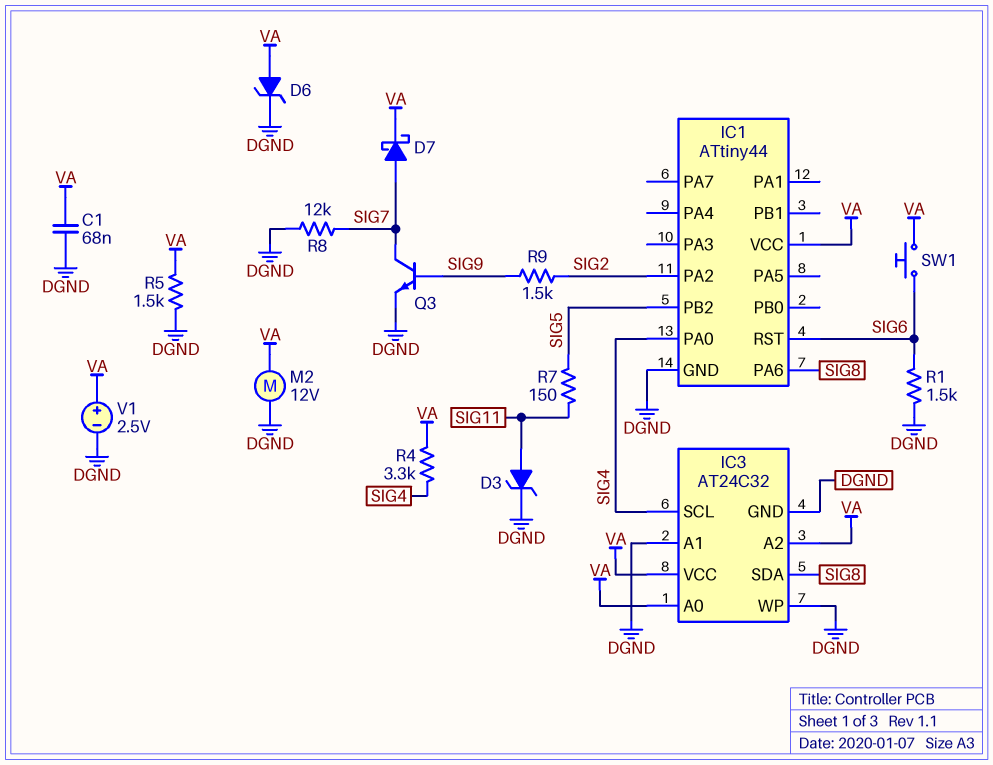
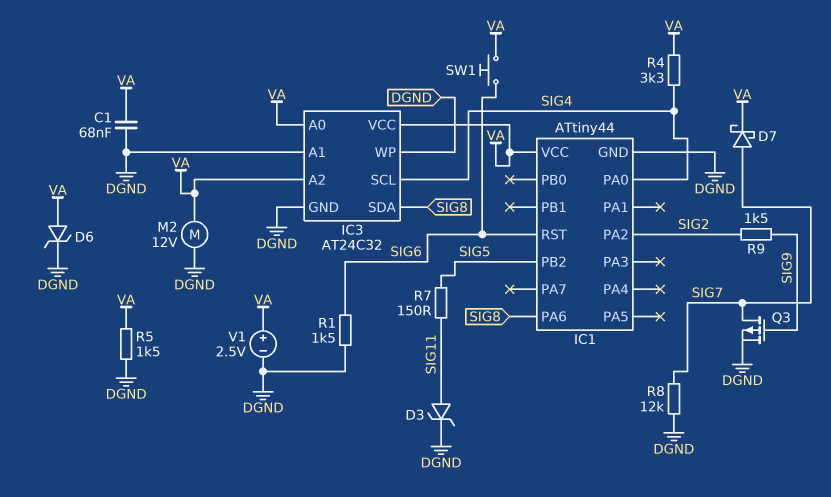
Q3: NPN (B SIG9, C SIG7, E DGND) -> PMOS (G SIG9, D SIG7, S DGND)

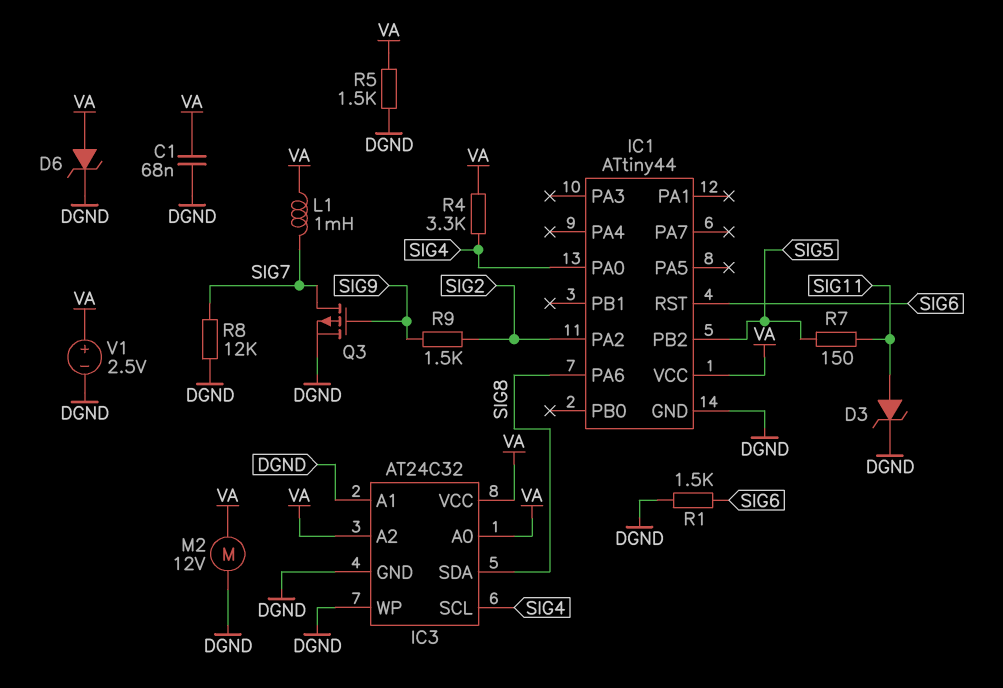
D7: schottky (A SIG7, K VA) -> none
L1: none -> 1mH (SIG7, VA)
SW1: button (SIG6, VA) -> none

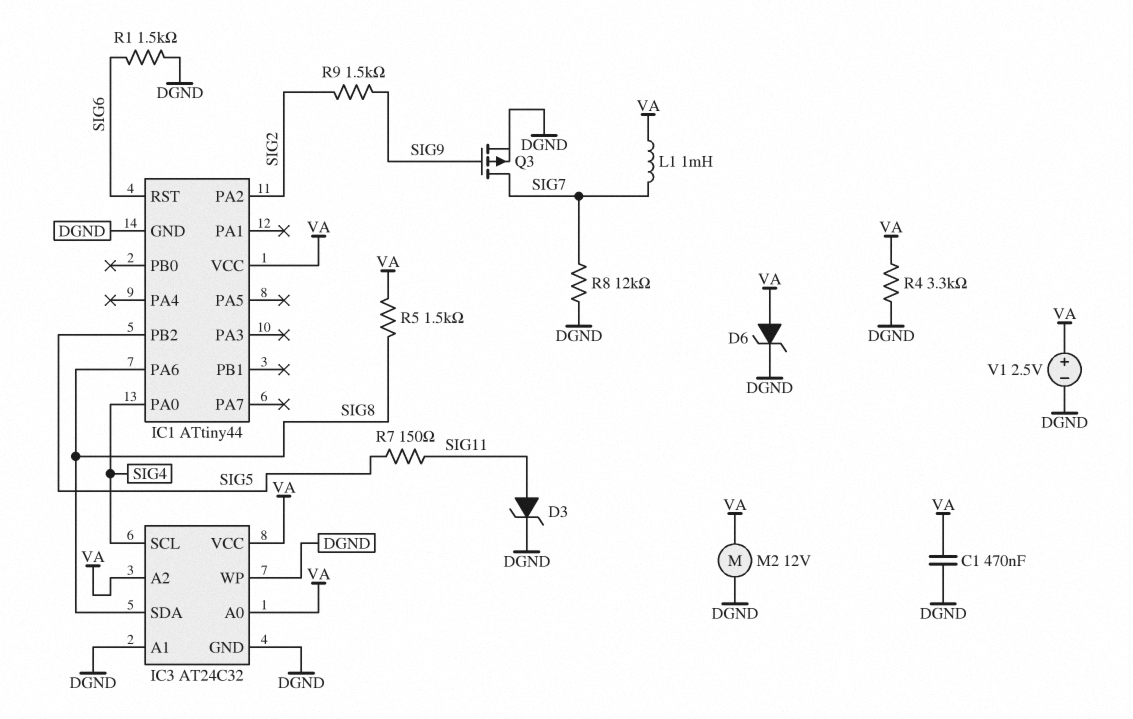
C1: 68nF (DGND, VA) -> 470nF (DGND, VA)
R4: 3.3k (SIG4, VA) -> 3.3k (DGND, VA)
R5: 1.5k (DGND, VA) -> 1.5k (SIG8, VA)

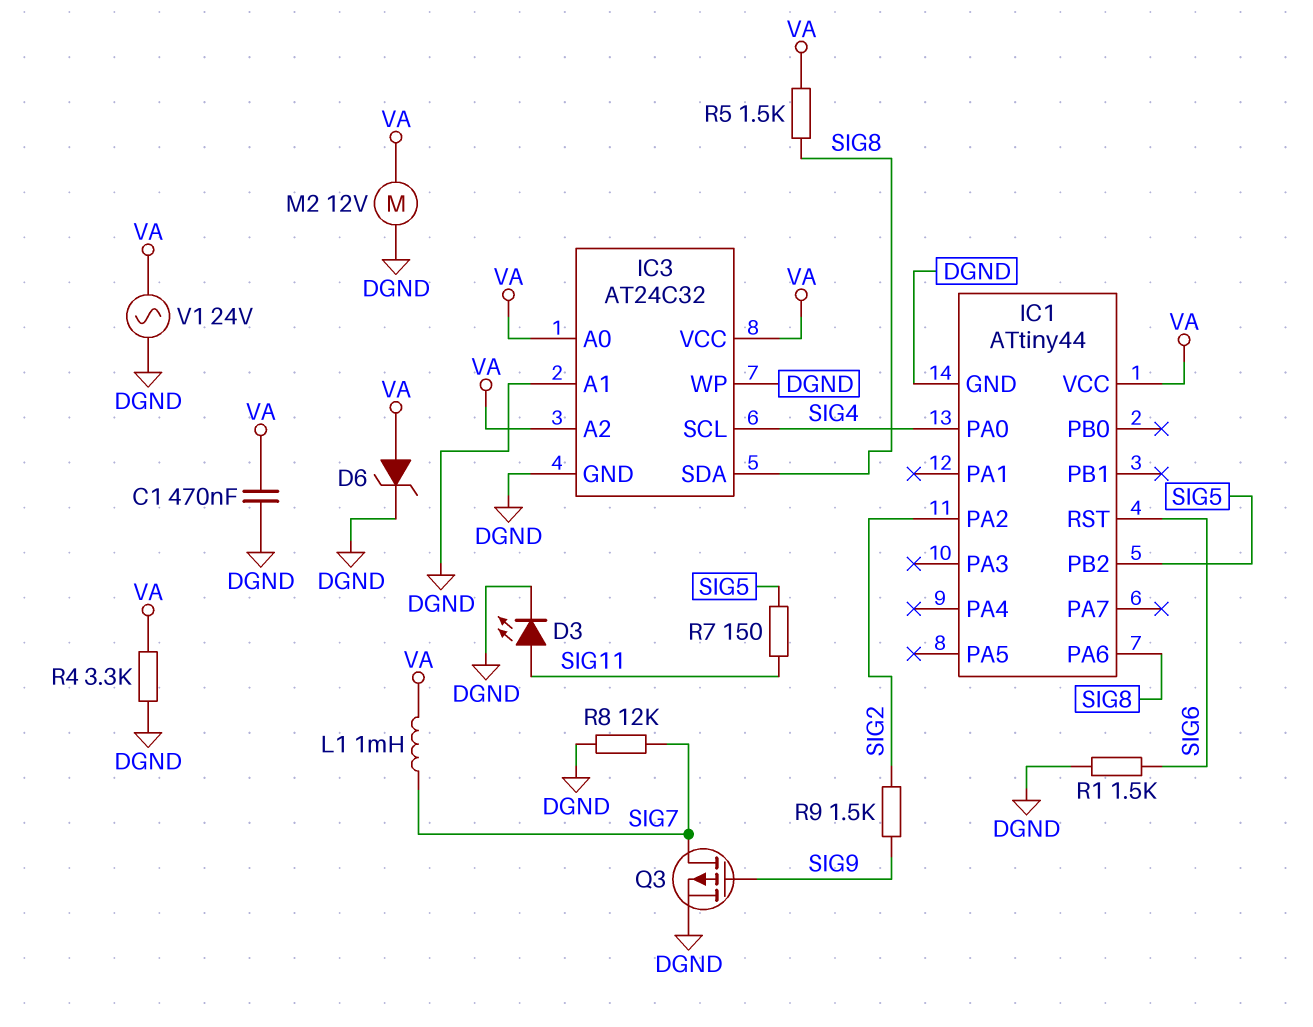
D3: zener (A SIG11, K DGND) -> LED (A SIG11, K DGND)
V1: 2.5V (plus VA, minus DGND) -> AC 24V (DGND, VA)

